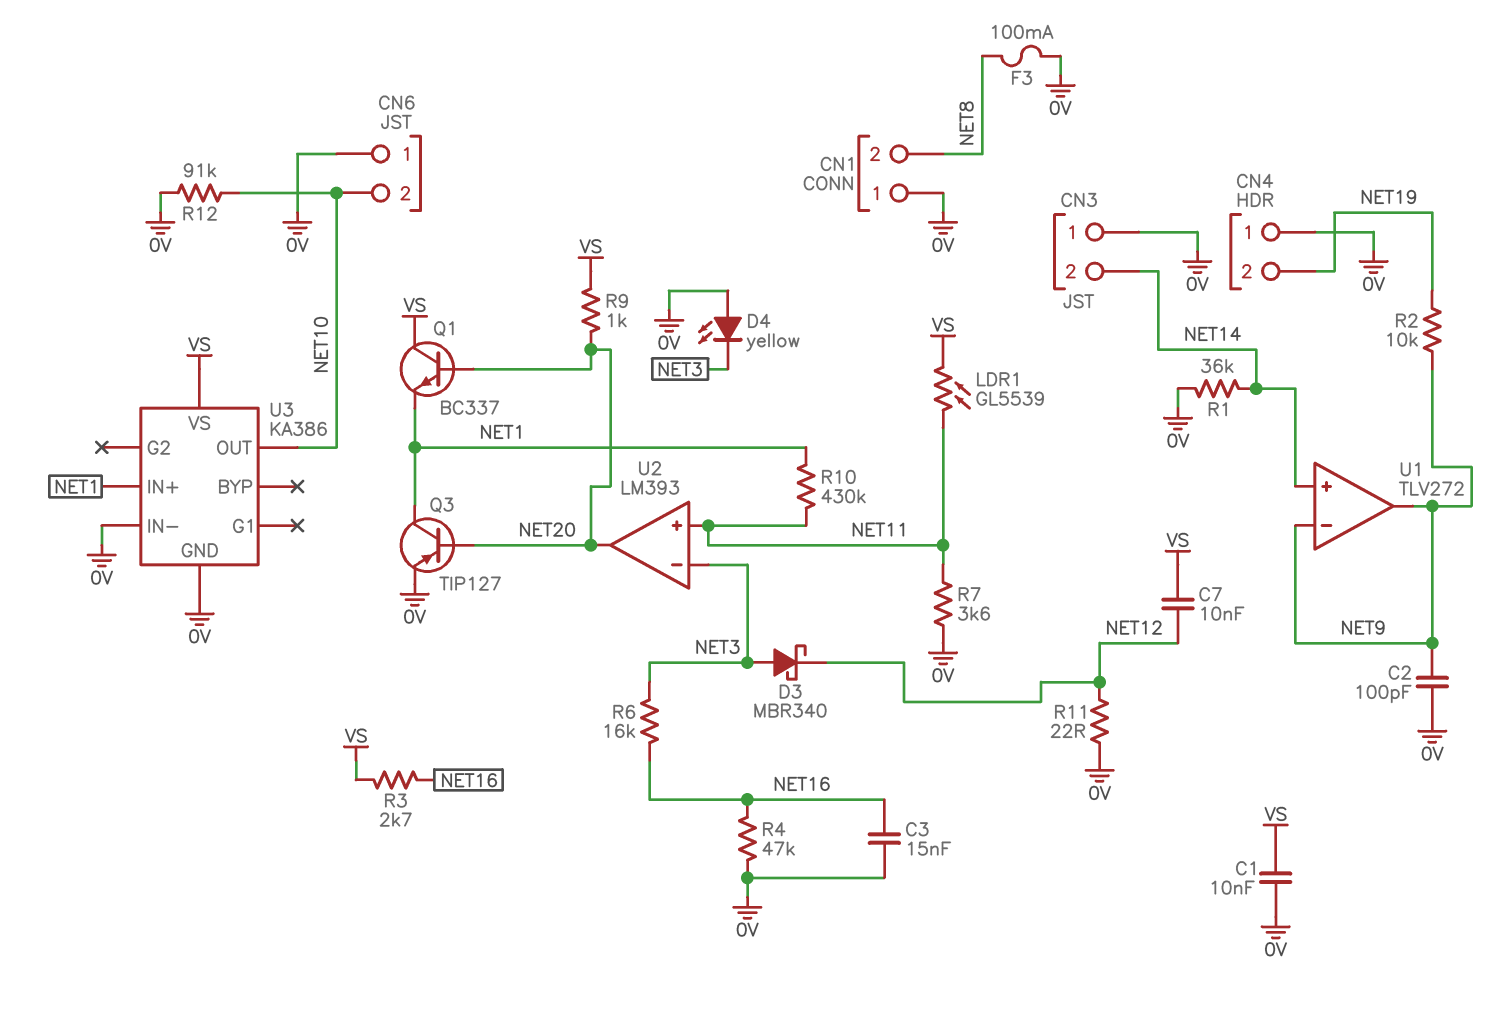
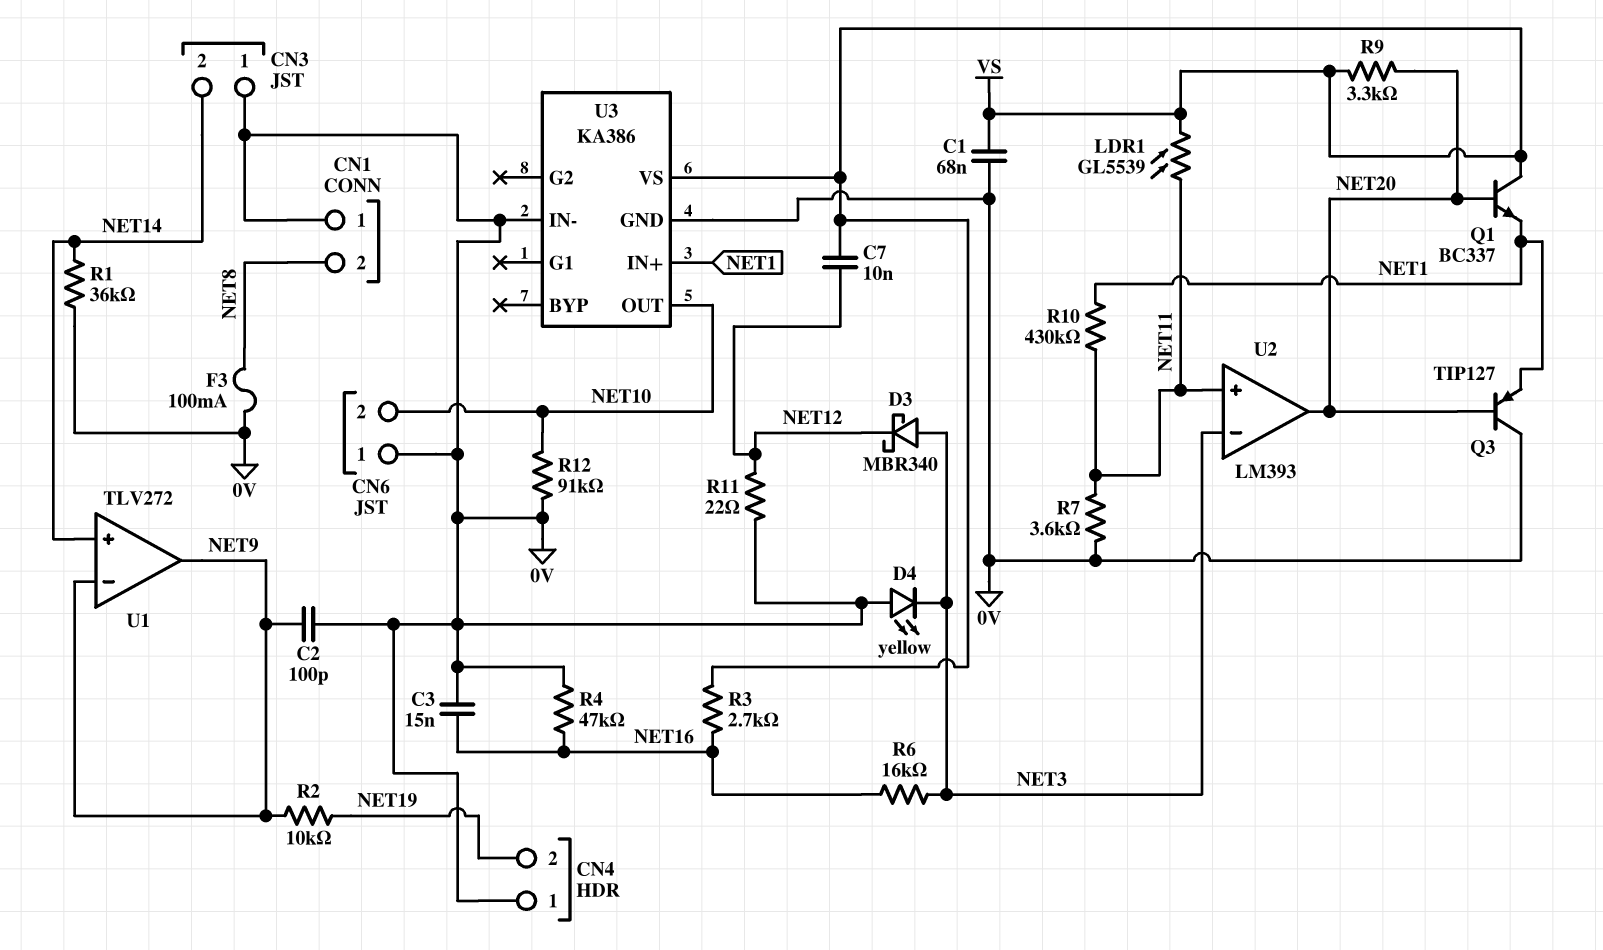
C1: 10nF (0V, VS) -> 68nF (0V, VS)
Q3: PNP TIP127 (B NET20, C NET1, E 0V) -> PNP TIP127 (B NET20, C 0V, E NET1)
R9: 1k (NET20, VS) -> 3.3k (NET20, VS)

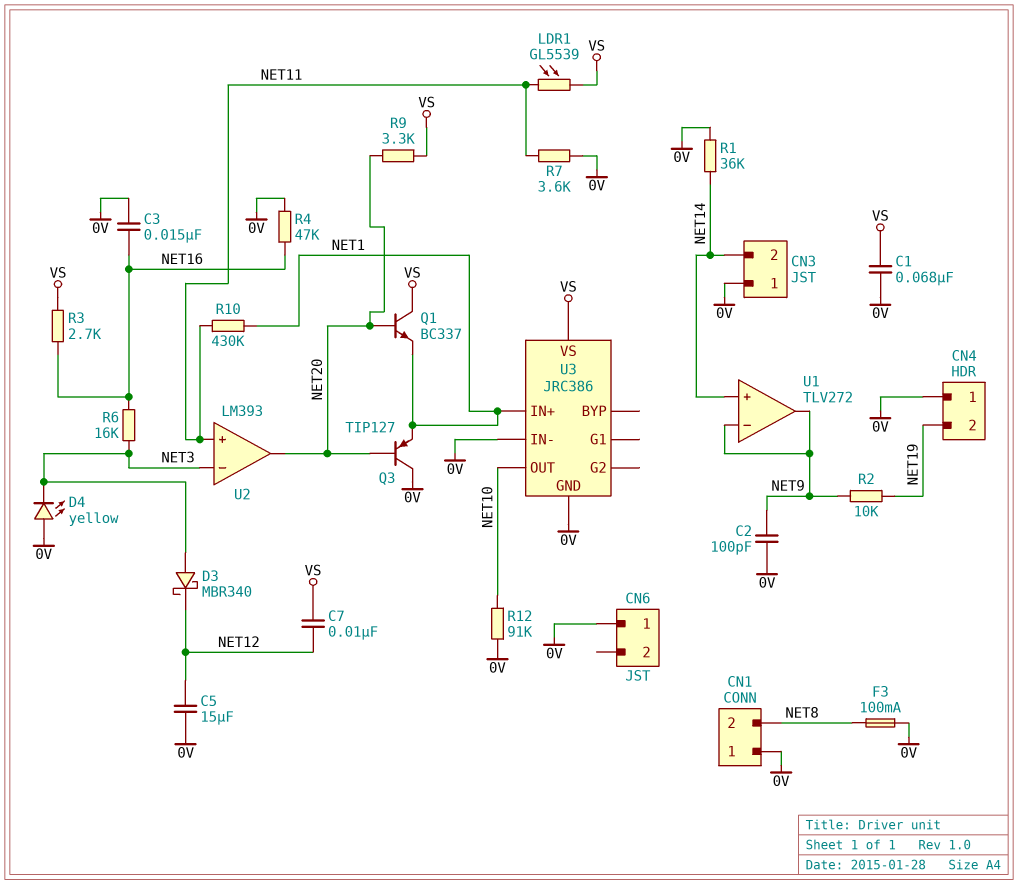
C5: none -> 15uF (0V, NET12)
CN6 pin 2: NET10 -> none
R11: 22 (0V, NET12) -> none
U3: KA386 -> JRC386

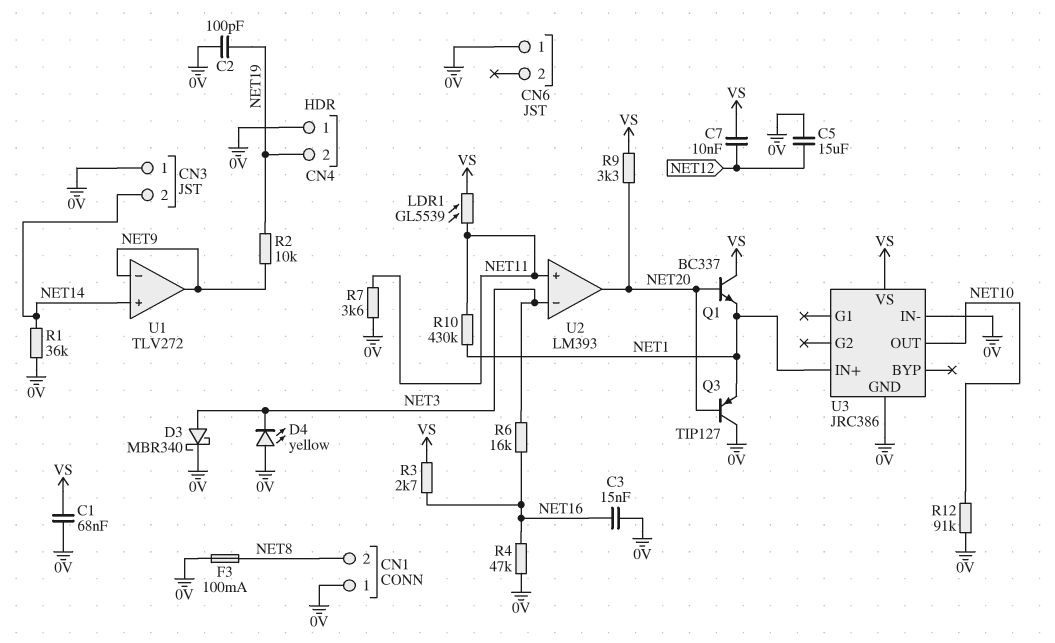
C2: 100pF (0V, NET9) -> 100pF (0V, NET19)
D3: schottky MBR340 (A NET3, K NET12) -> schottky MBR340 (A NET3, K 0V)

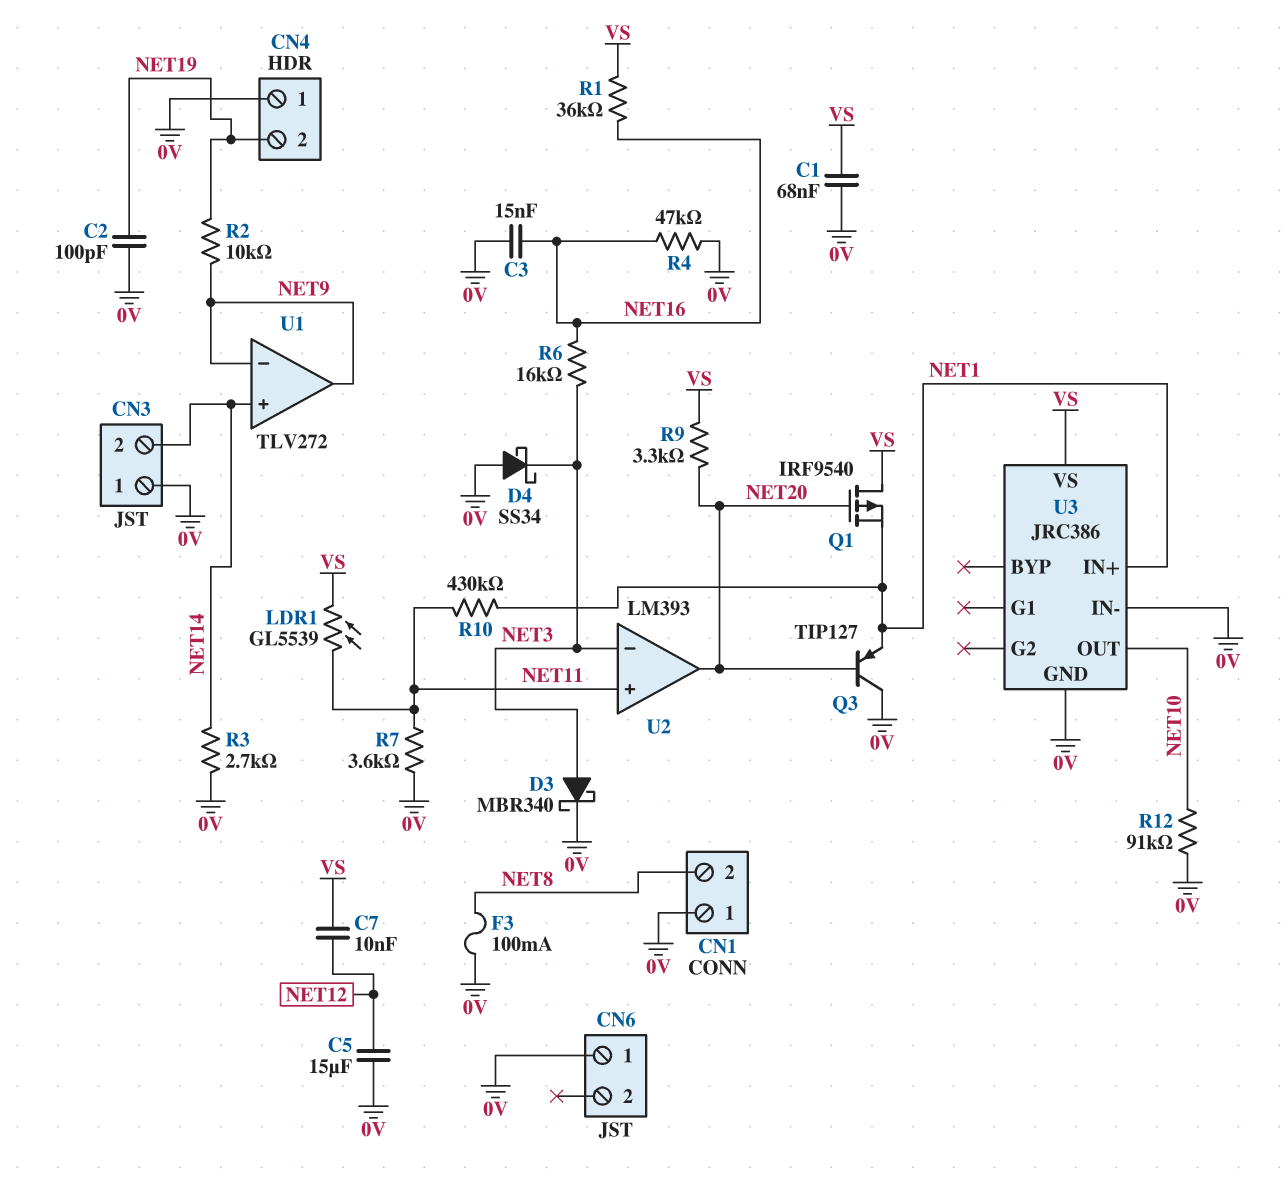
D4: LED yellow (A 0V, K NET3) -> schottky SS34 (A 0V, K NET3)
Q1: NPN BC337 (B NET20, C VS, E NET1) -> PMOS IRF9540 (G NET20, D VS, S NET1)
R1: 36k (0V, NET14) -> 36k (NET16, VS)
R3: 2.7k (NET16, VS) -> 2.7k (0V, NET14)

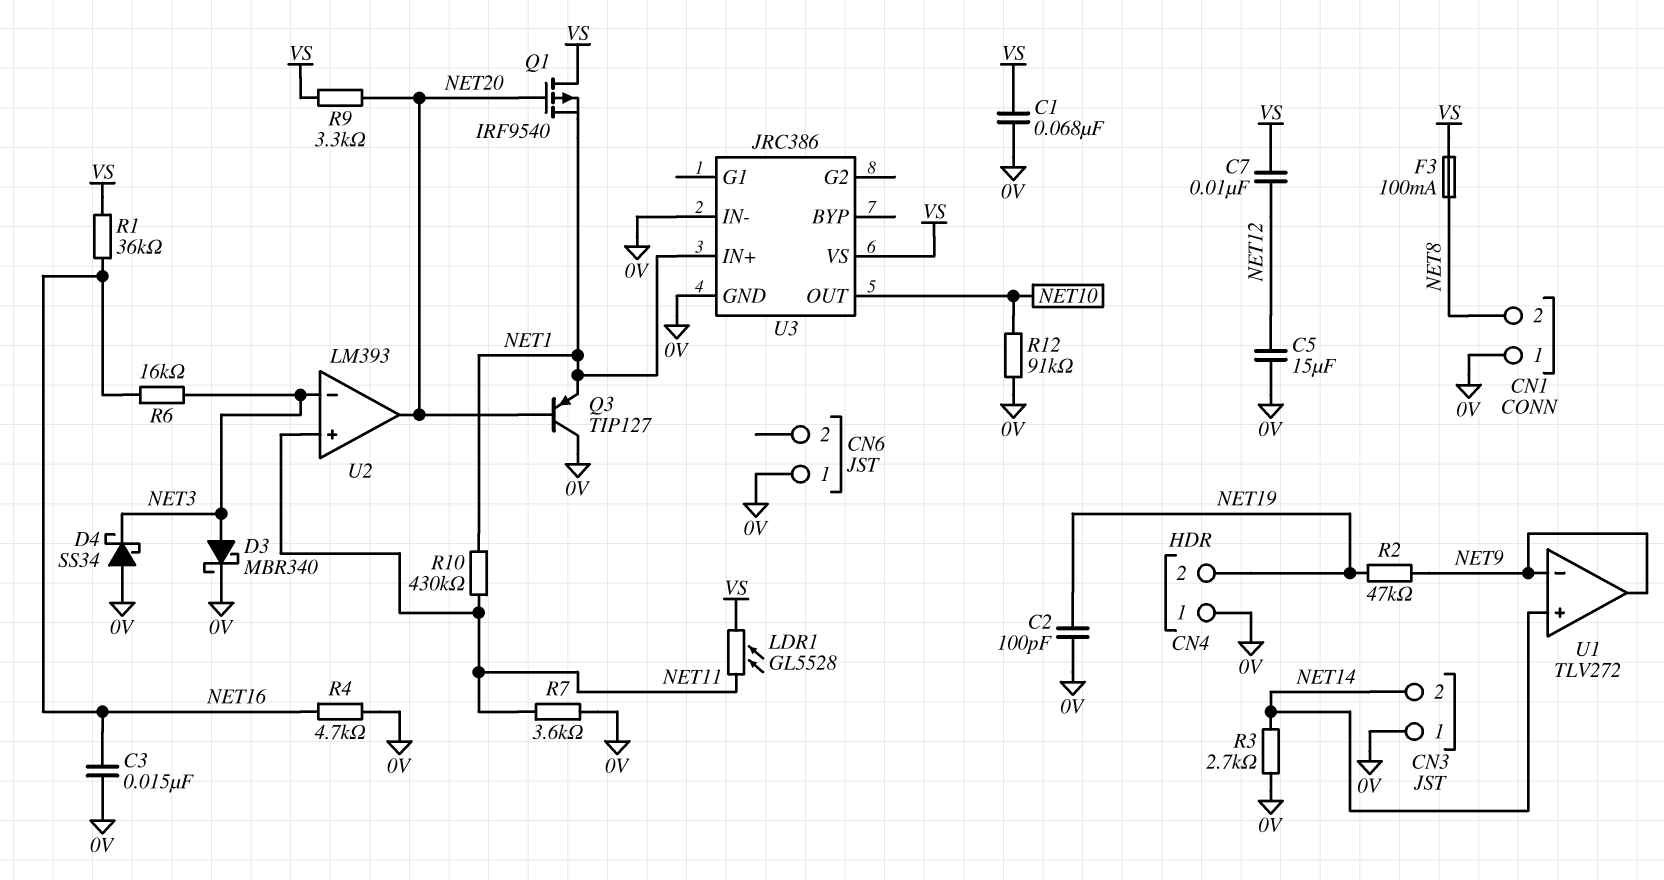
F3: 100mA (0V, NET8) -> 100mA (NET8, VS)
LDR1: GL5539 (NET11, VS) -> GL5528 (NET11, VS)
R2: 10k (NET9, NET19) -> 47k (NET9, NET19)
R4: 47k (0V, NET16) -> 4.7k (0V, NET16)

